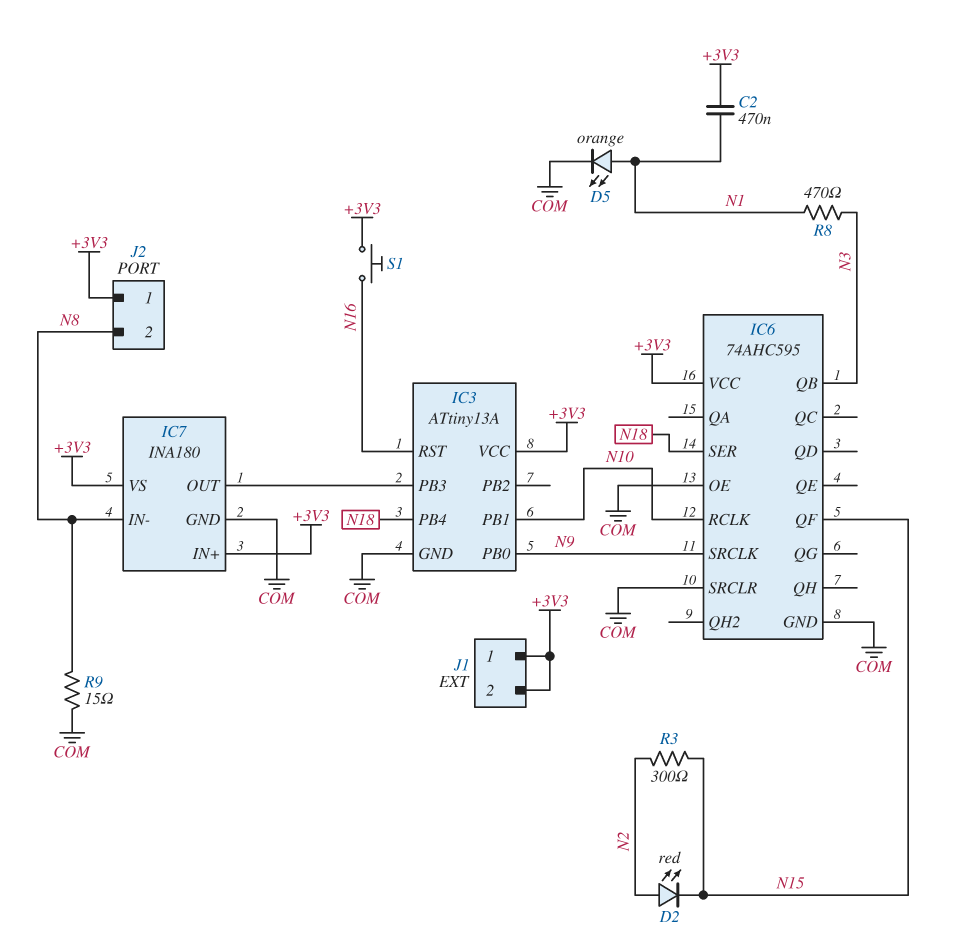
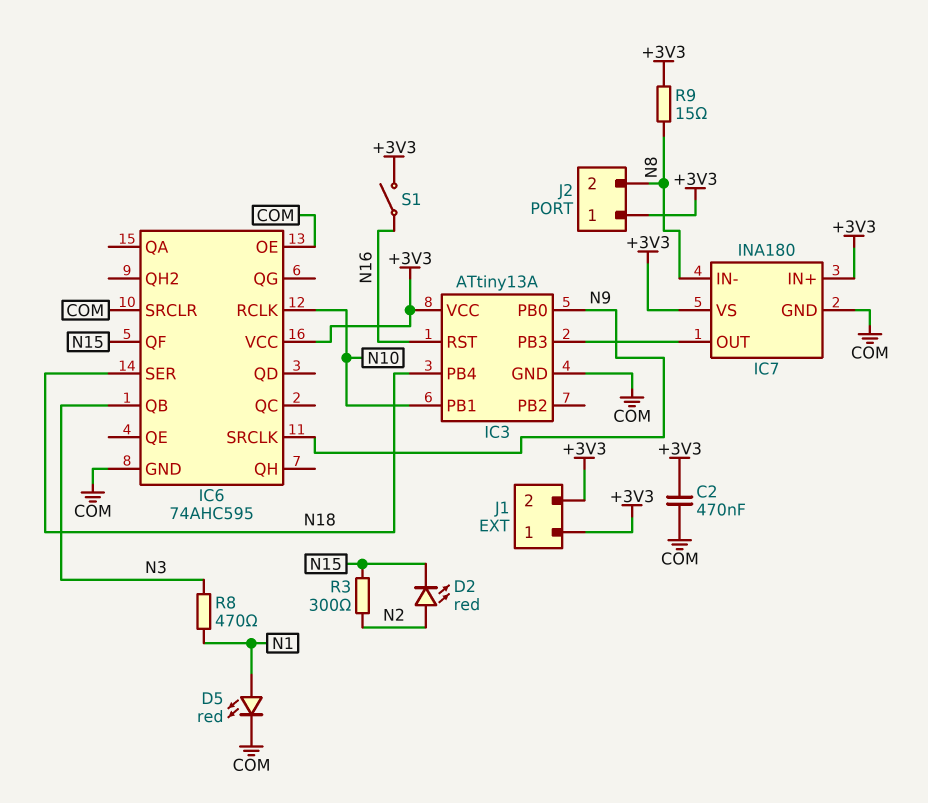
C2: 470nF (+3V3, N1) -> 470nF (+3V3, COM)
D5: LED orange (A N1, K COM) -> LED red (A N1, K COM)
R9: 15 (COM, N8) -> 15 (+3V3, N8)
S1: button (+3V3, N16) -> switch (+3V3, N16)

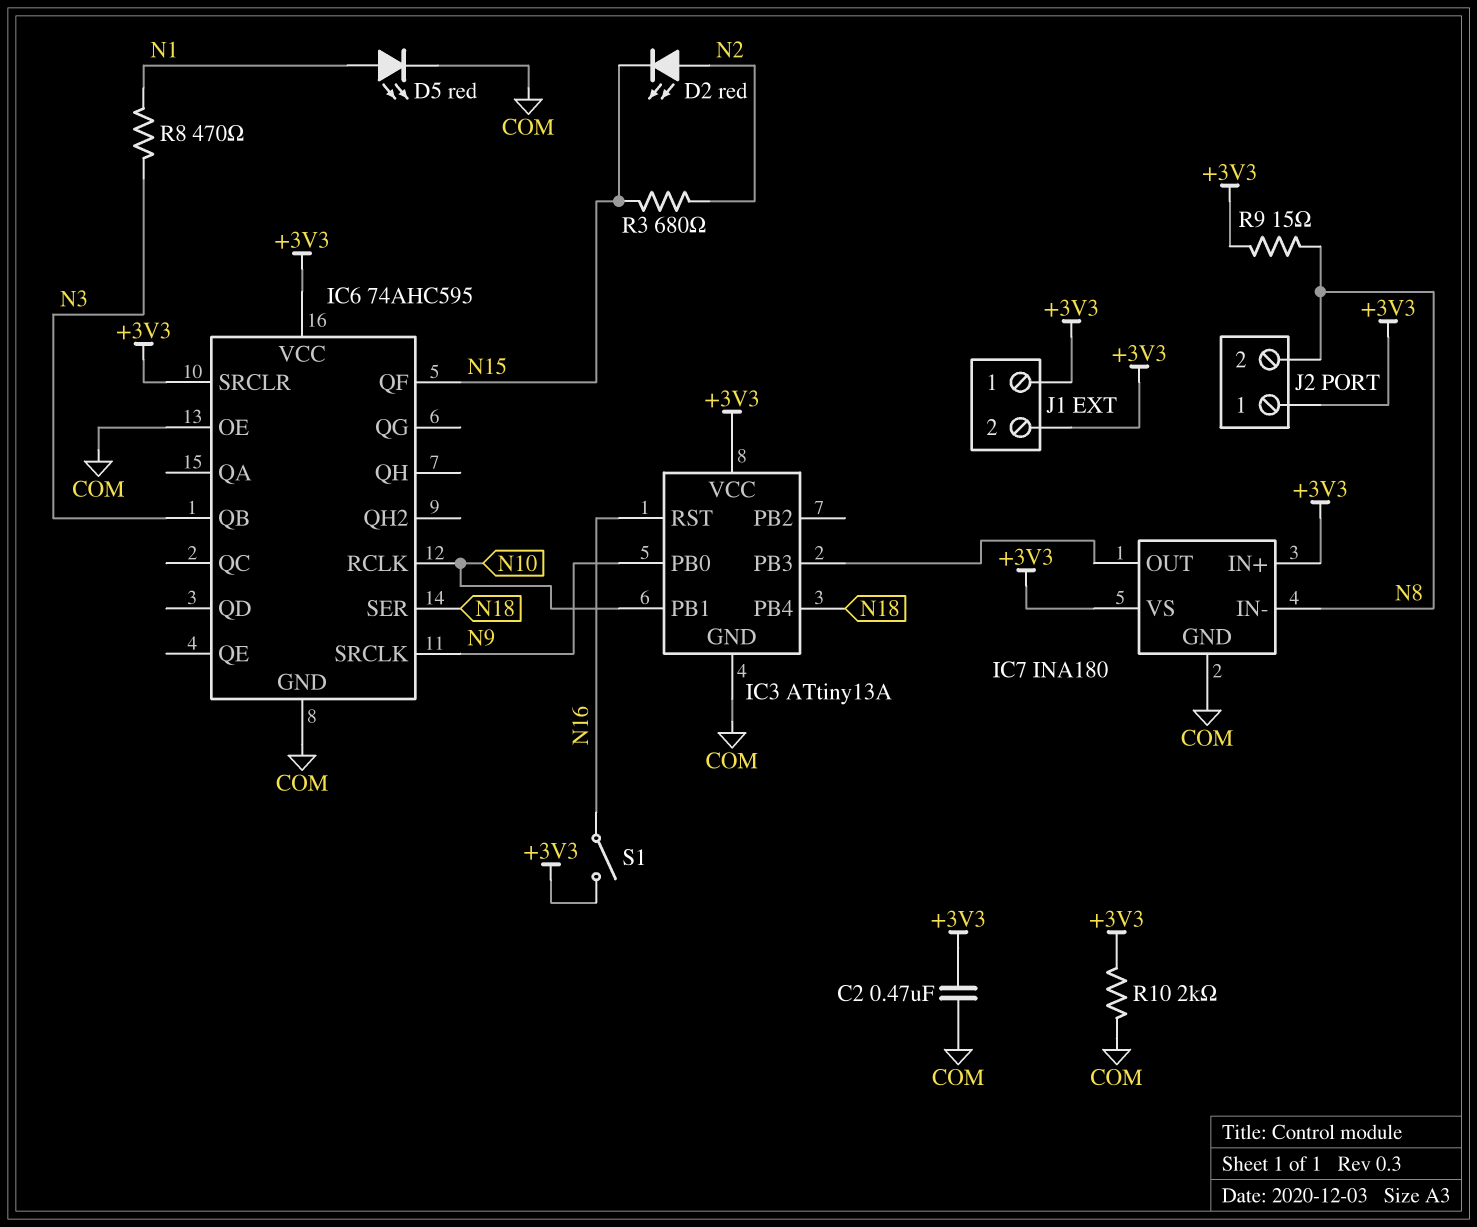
IC6 pin SRCLR: COM -> +3V3
R3: 300 (N2, N15) -> 680 (N2, N15)
R10: none -> 2k (+3V3, COM)

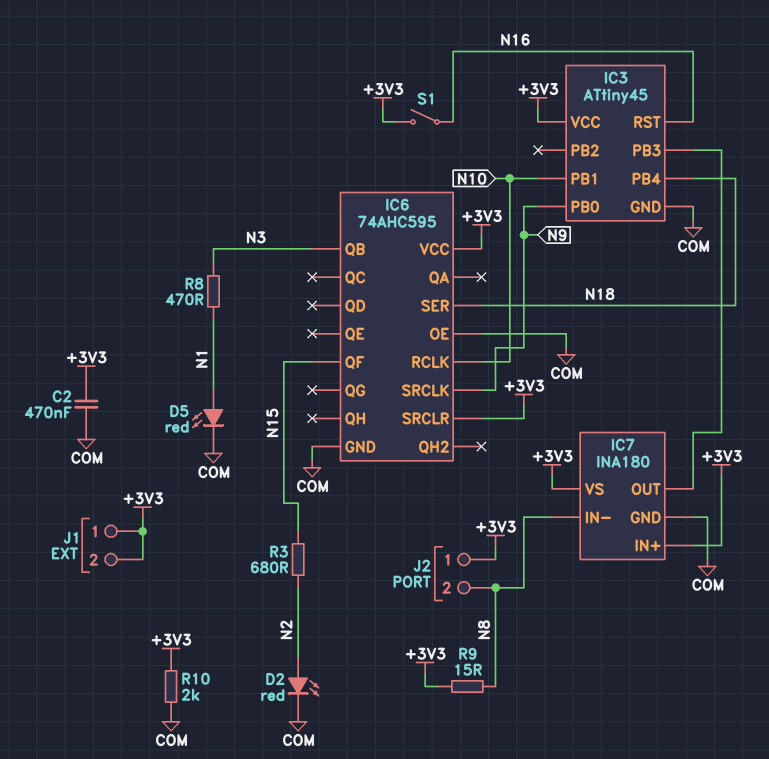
D2: LED red (A N2, K N15) -> LED red (A N2, K COM)
IC3: ATtiny13A -> ATtiny45

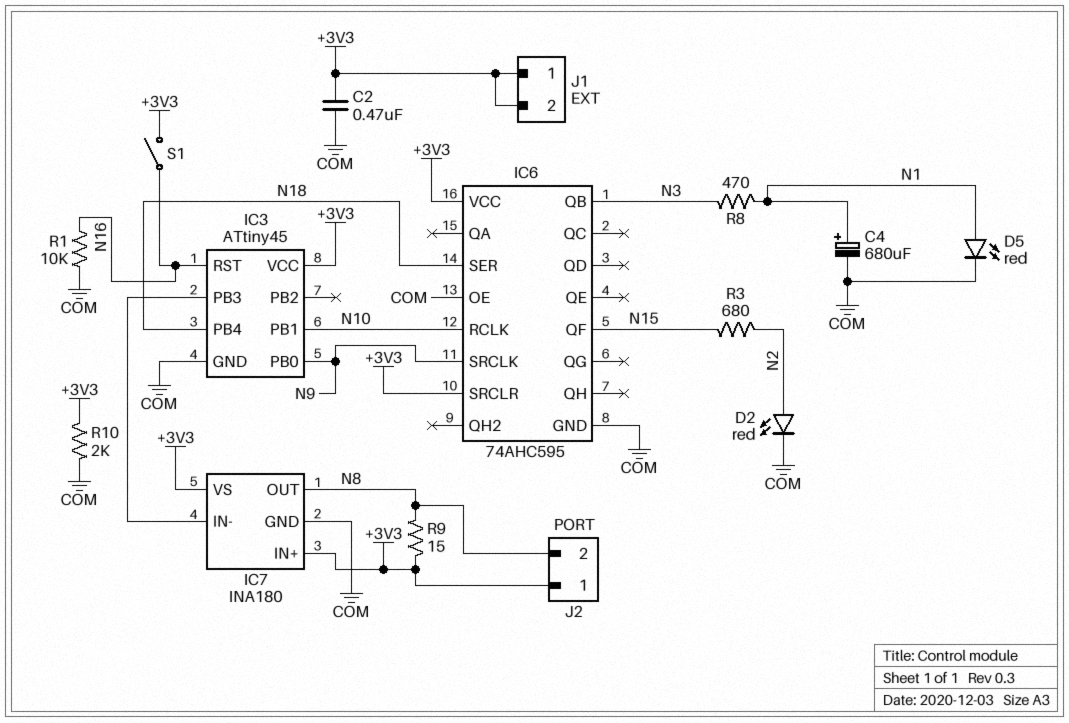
C4: none -> 680uF (plus N1, minus COM)
IC7 pin IN-: N8 -> IC3/PB3
IC7 pin OUT: IC3/PB3 -> N8
R1: none -> 10k (COM, N16)

